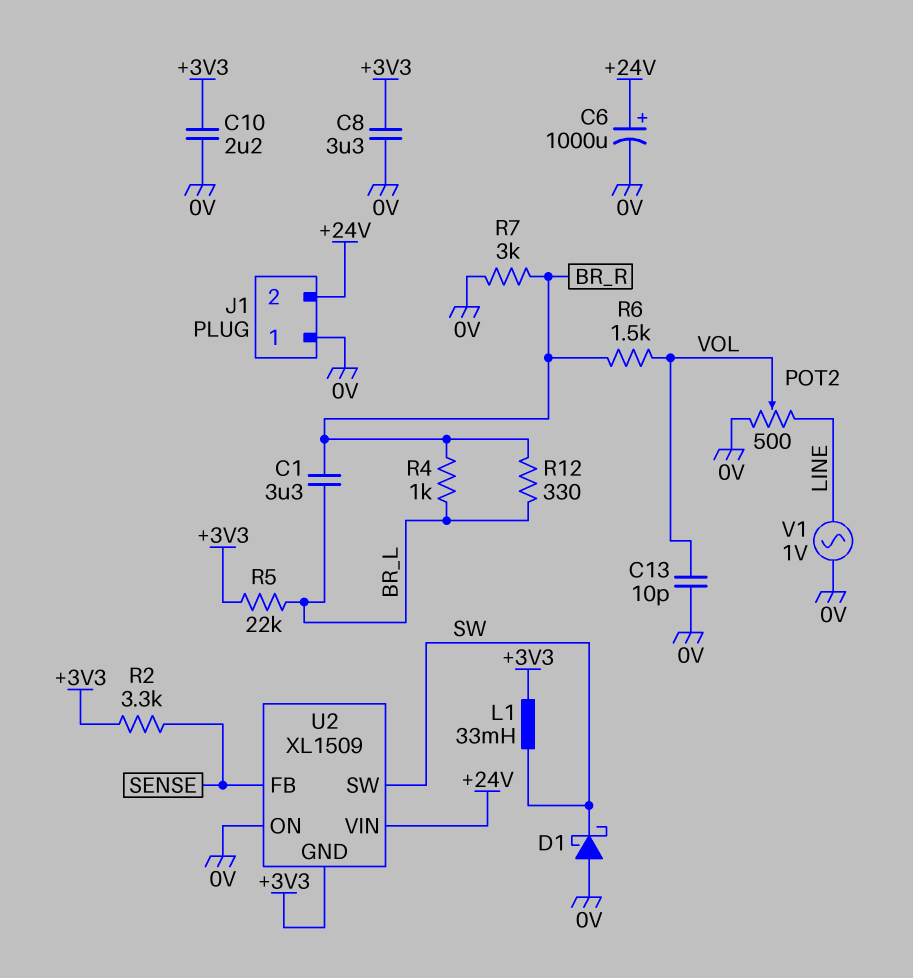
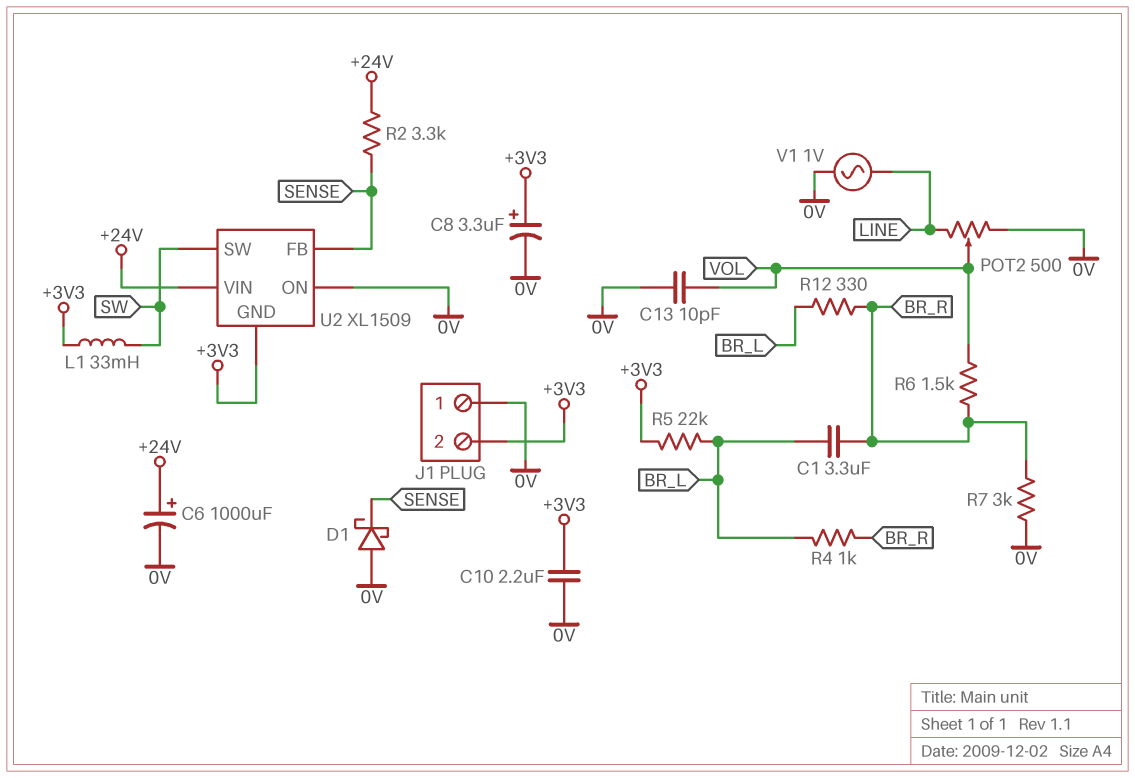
C8: 3.3uF (+3V3, 0V) -> 3.3uF (plus +3V3, minus 0V)
D1: schottky (A 0V, K SW) -> schottky (A 0V, K SENSE)
J1 pin 2: +24V -> +3V3
R2: 3.3k (+3V3, SENSE) -> 3.3k (+24V, SENSE)

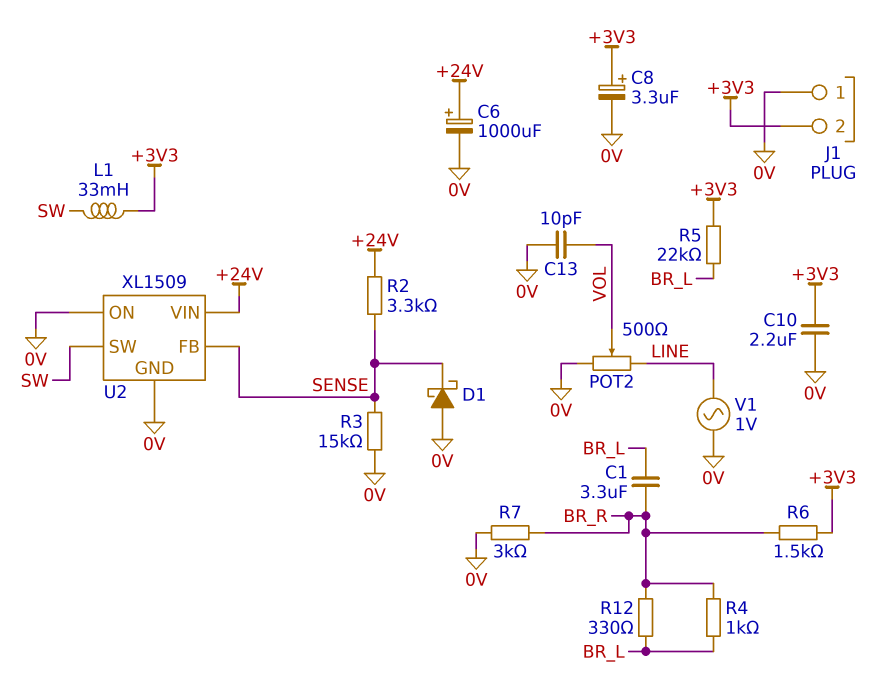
R3: none -> 15k (0V, SENSE)
R6: 1.5k (BR_R, VOL) -> 1.5k (+3V3, BR_R)
U2 pin GND: +3V3 -> 0V

